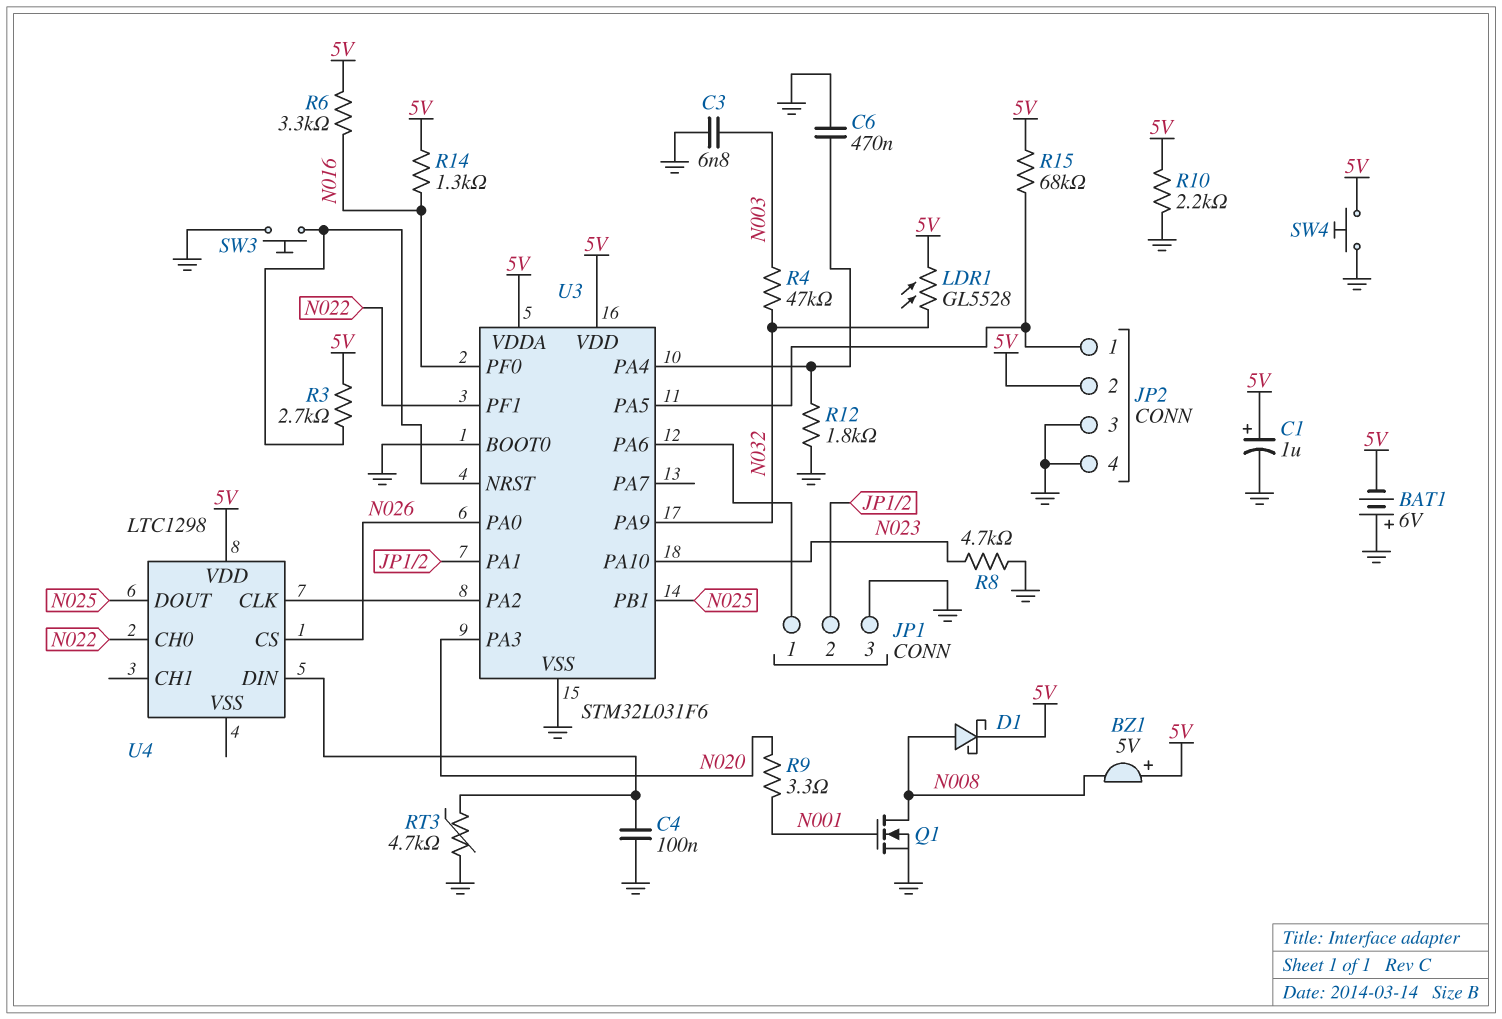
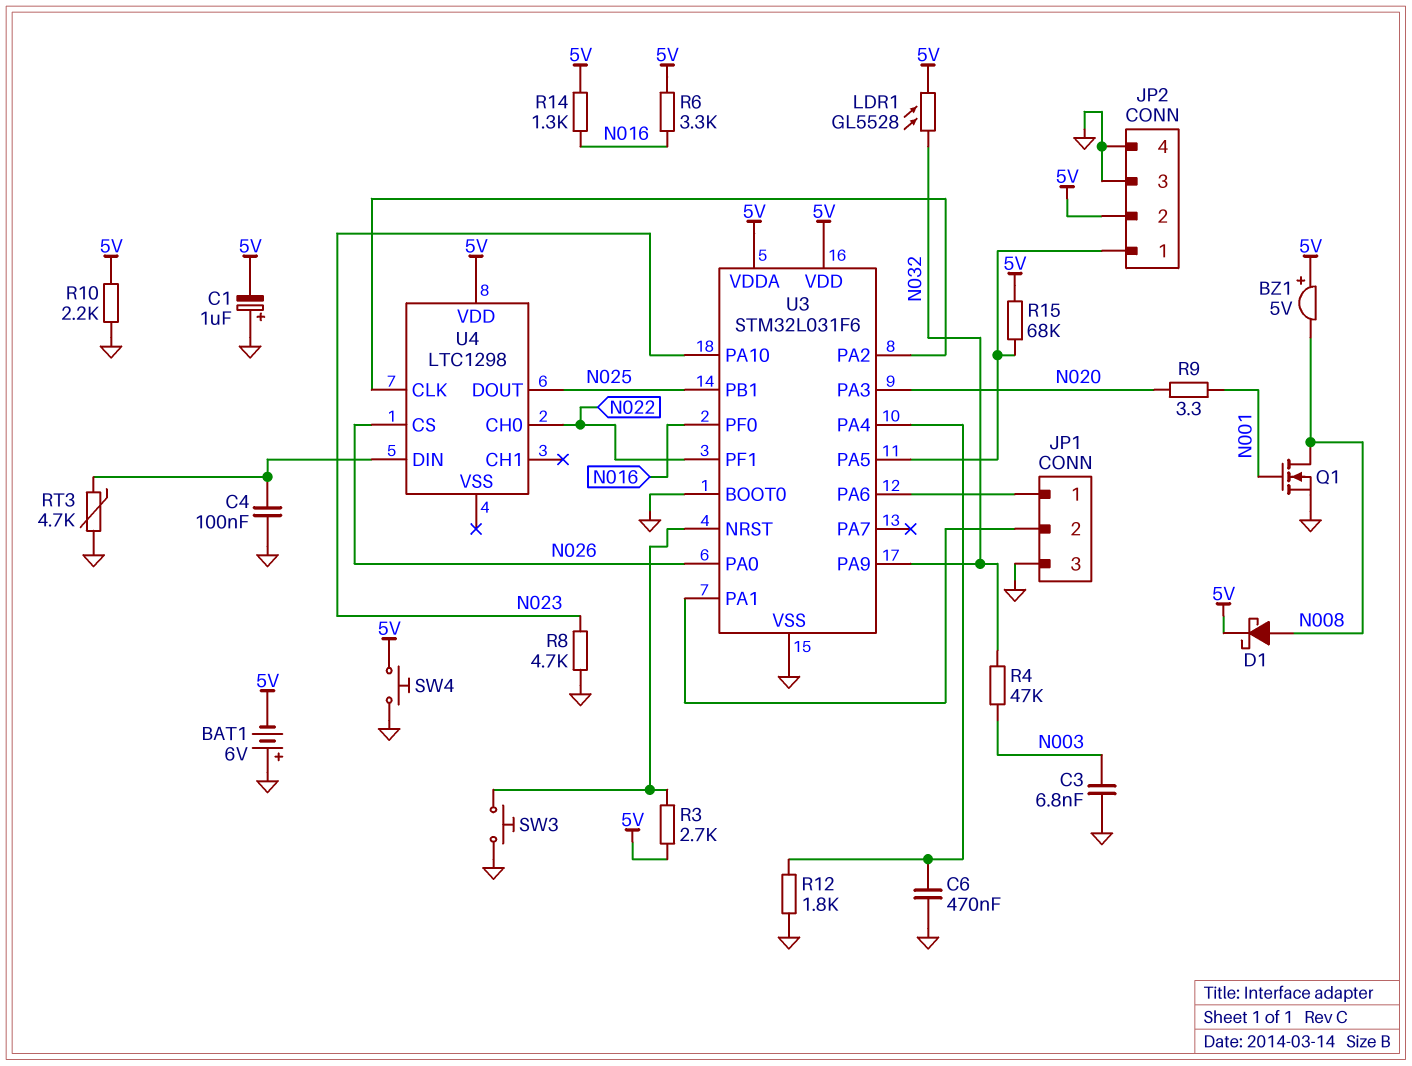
C1: 1uF (plus 5V, minus GND) -> 1uF (plus GND, minus 5V)

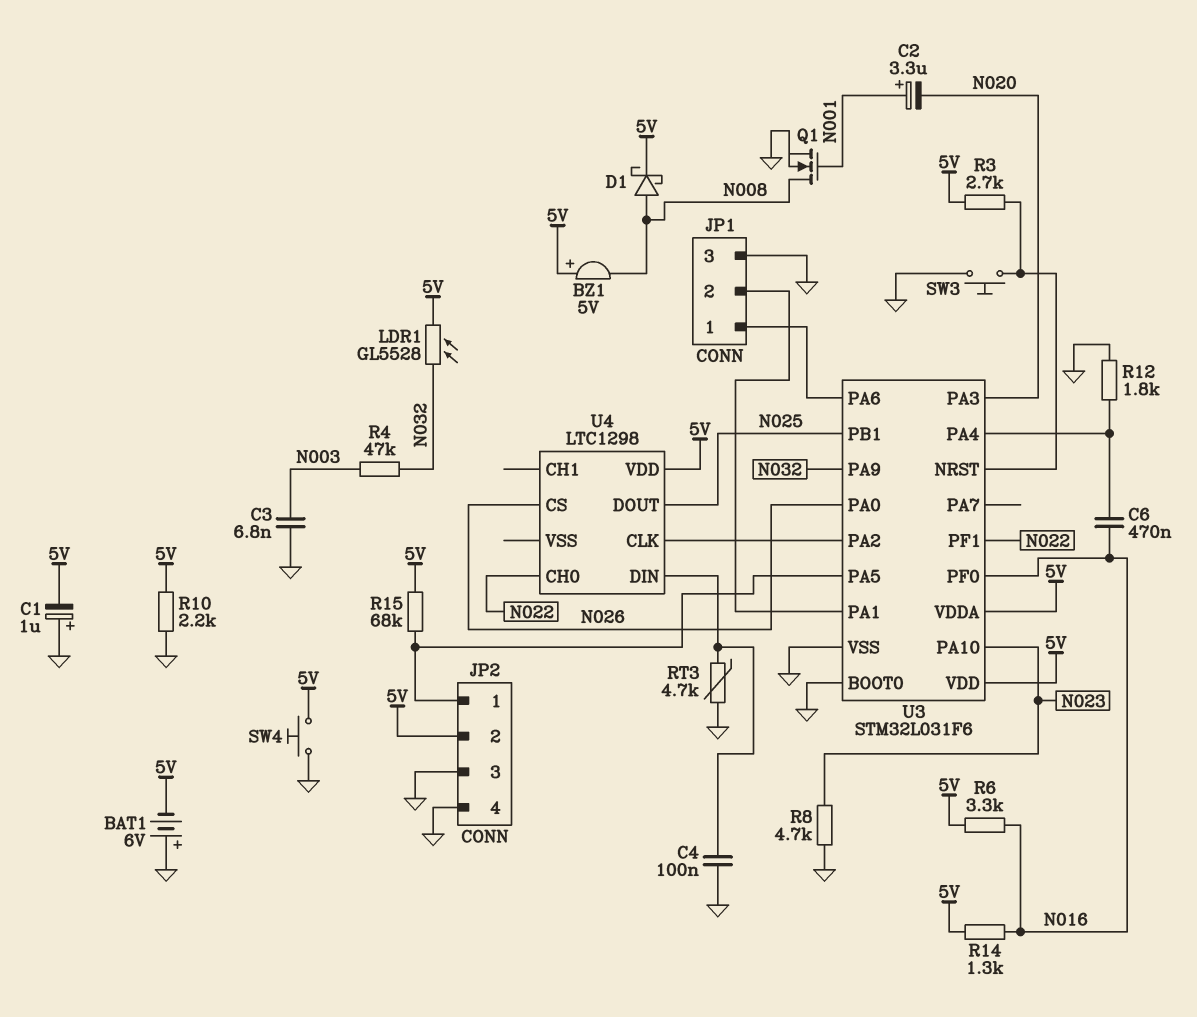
C2: none -> 3.3uF (plus N001, minus N020)
C6: 470nF (GND, U3/PA4) -> 470nF (N016, U3/PA4)
R9: 3.3 (N001, N020) -> none

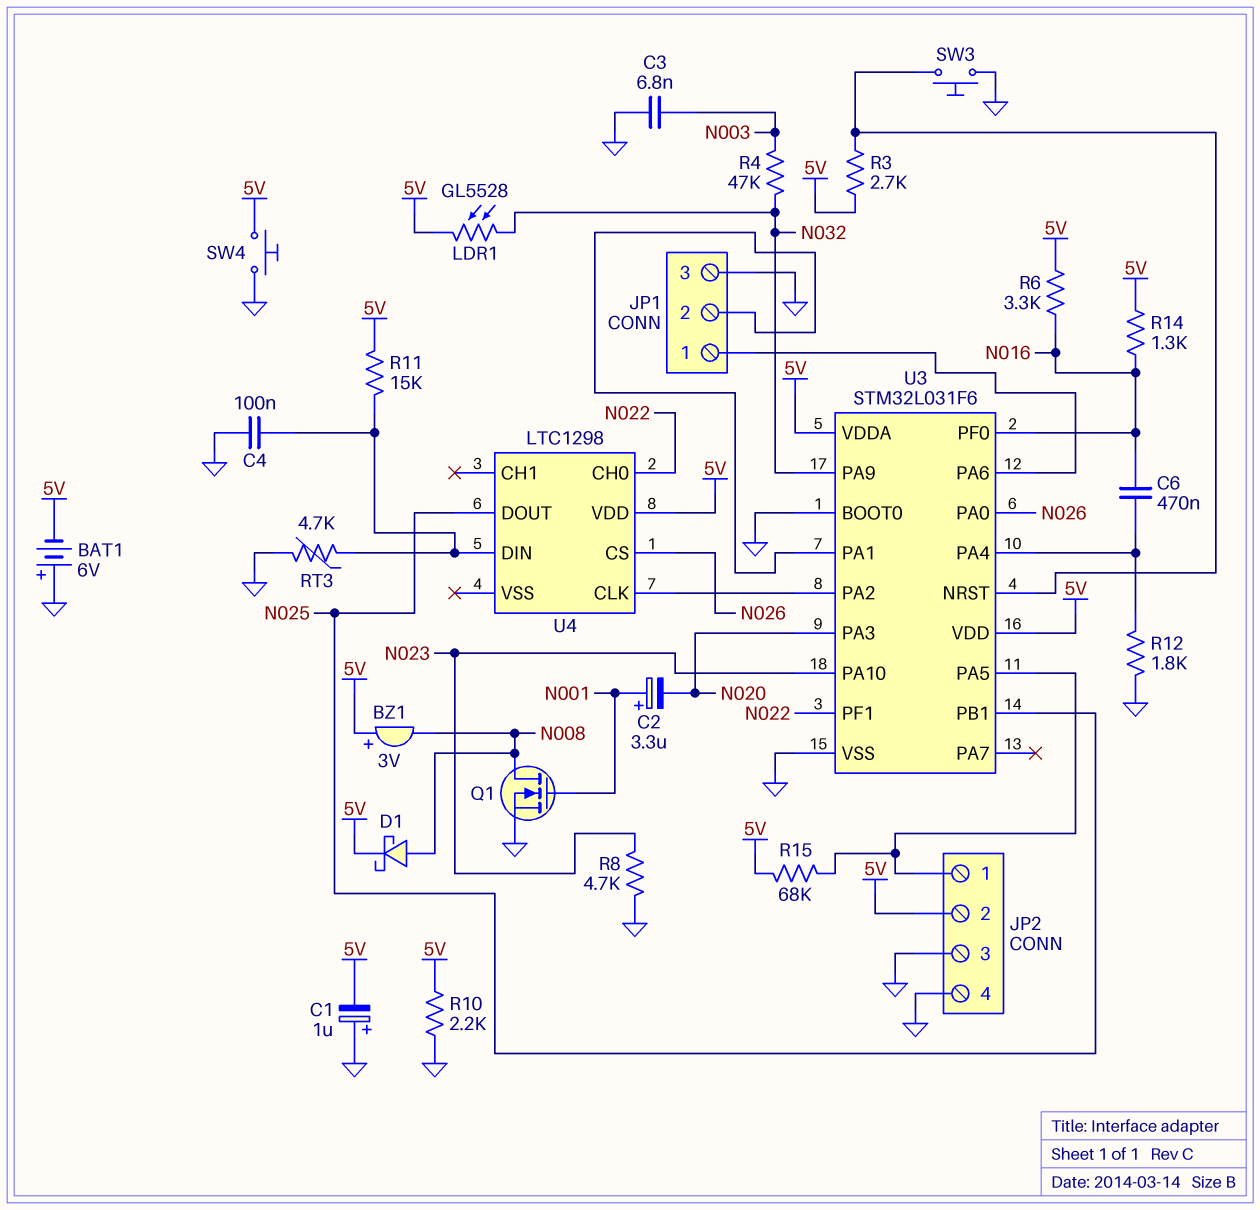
BZ1: buzzer 5V (plus 5V, minus N008) -> buzzer 3V (plus 5V, minus N008)
R11: none -> 15k (5V, U4/DIN)

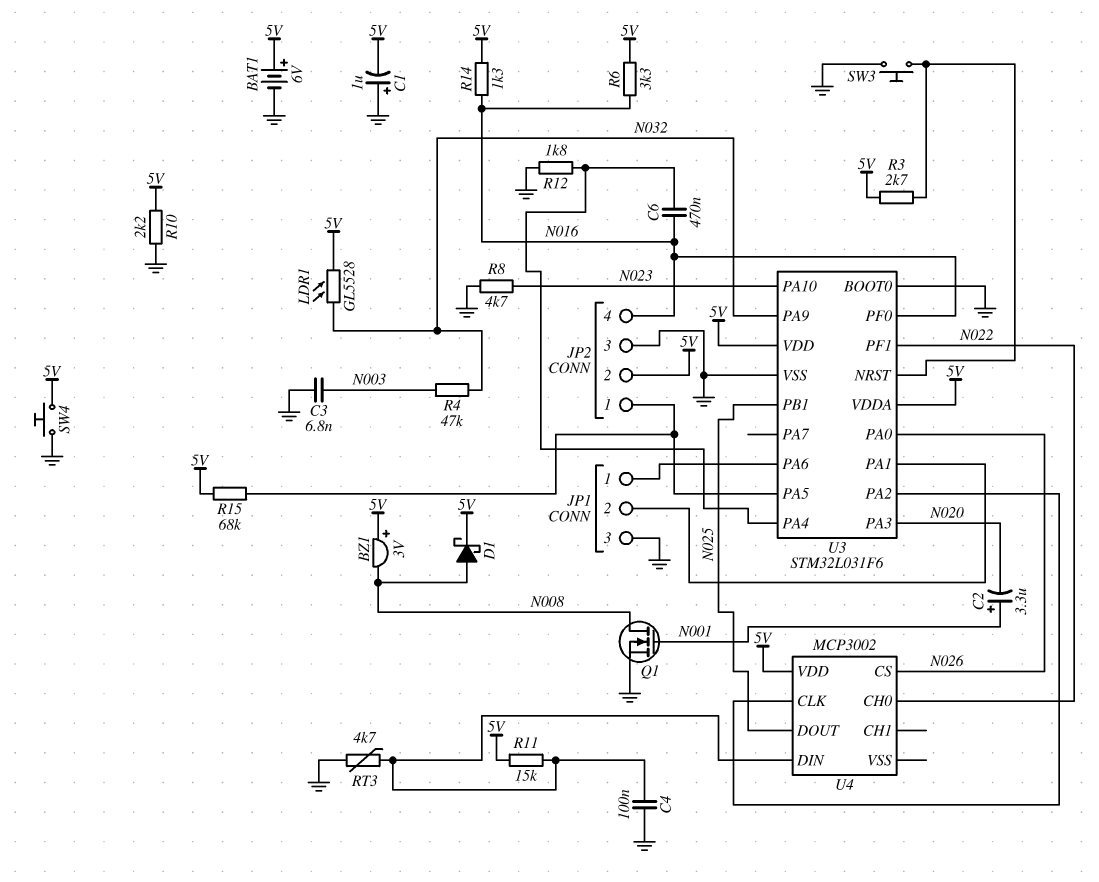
BAT1: 6V (plus GND, minus 5V) -> 6V (plus 5V, minus GND)
JP2 pin 4: GND -> N016
U4: LTC1298 -> MCP3002

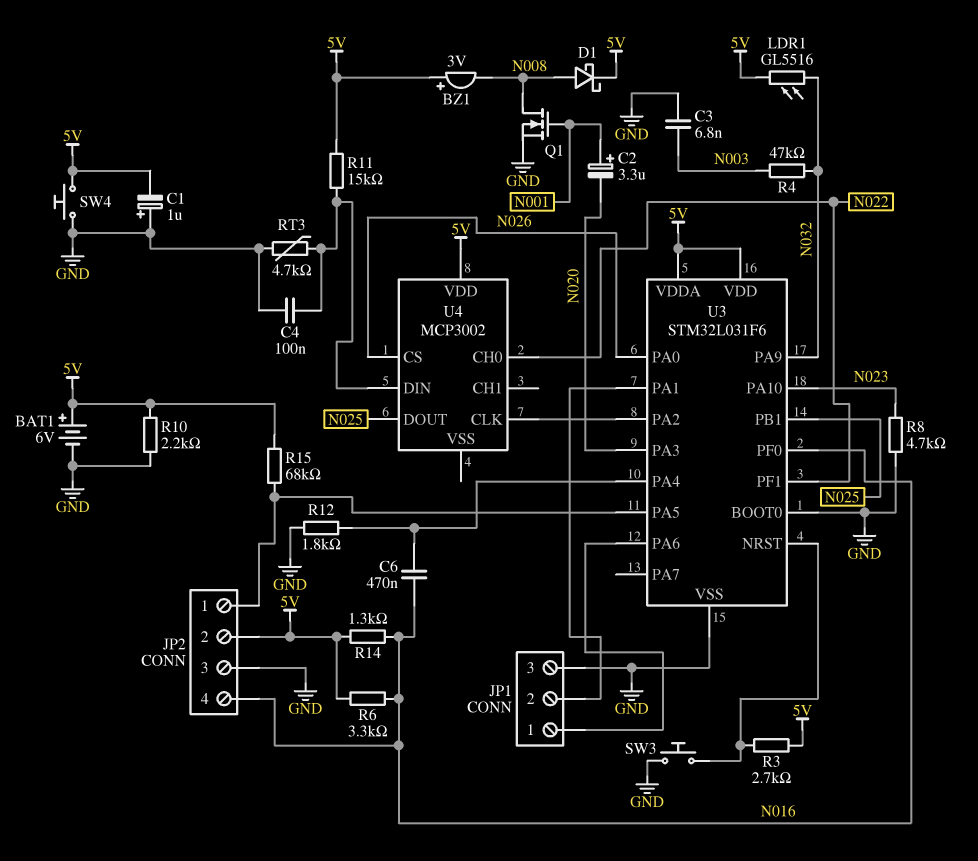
LDR1: GL5528 (5V, N032) -> GL5516 (5V, N032)

